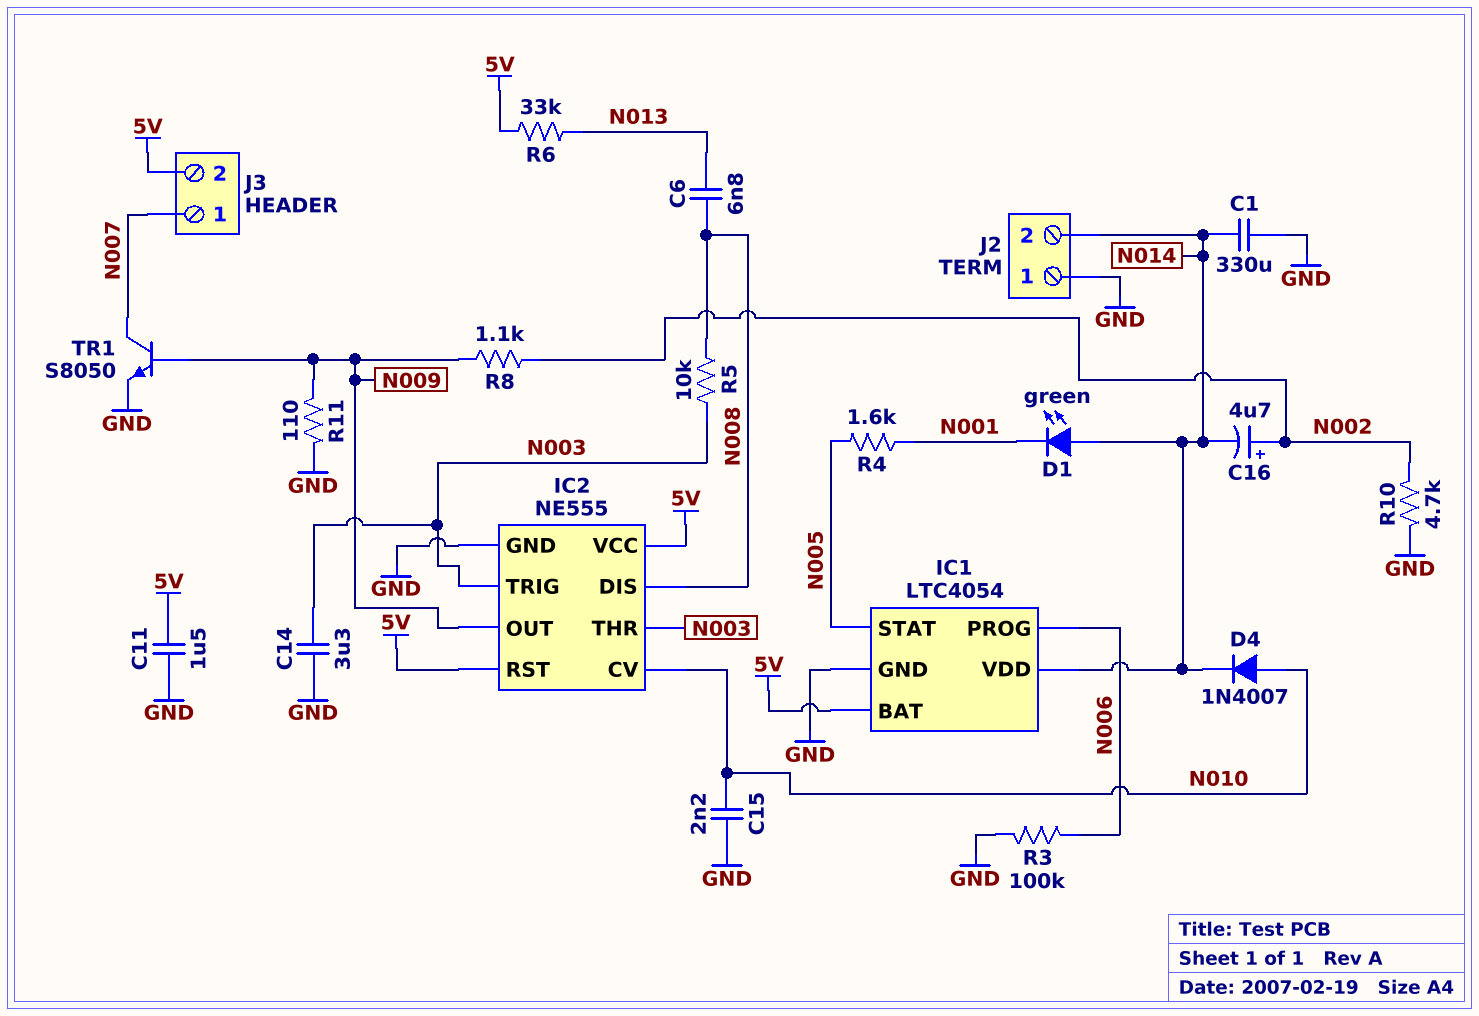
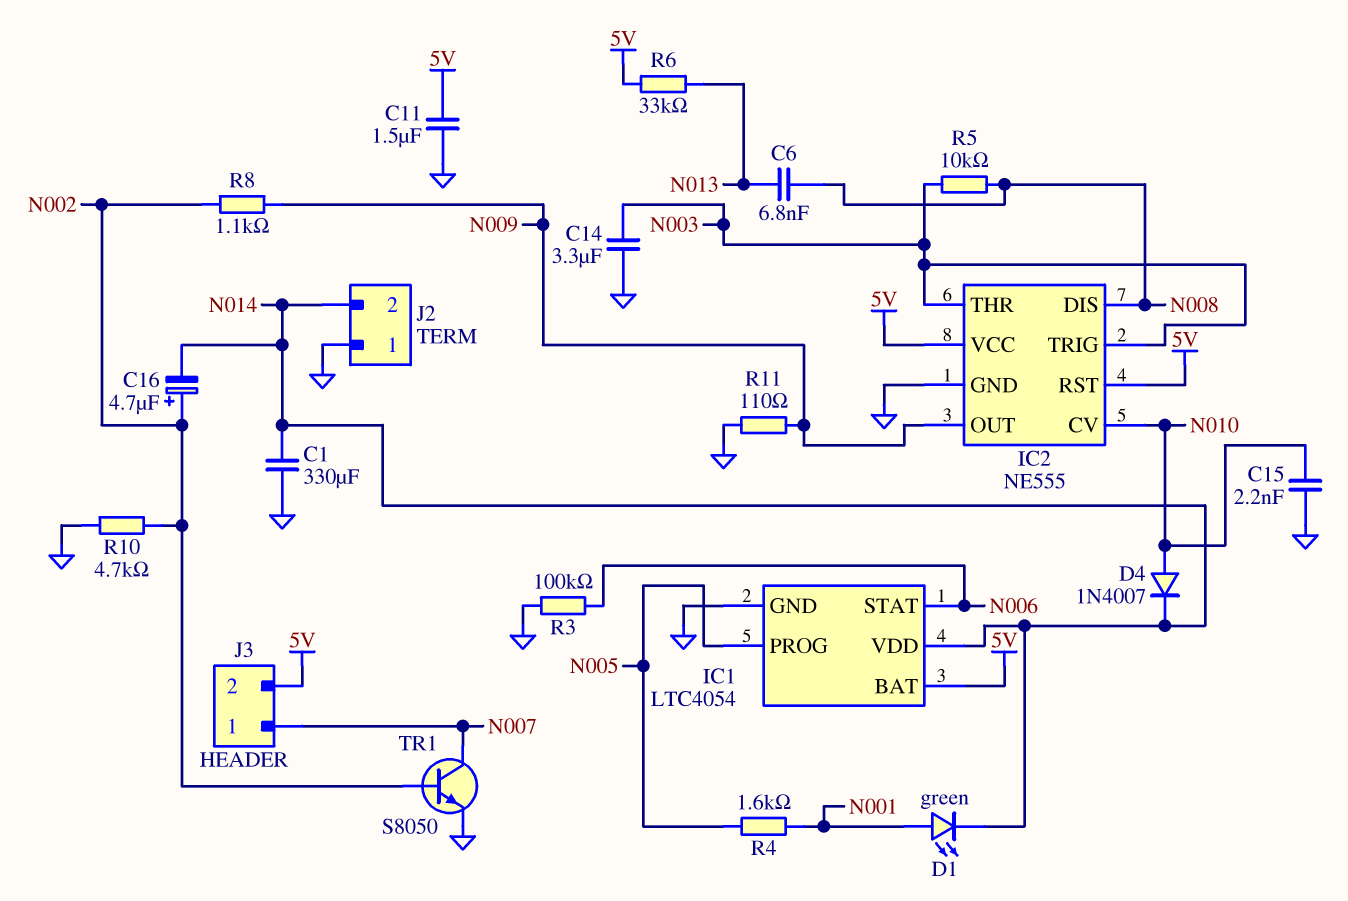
D1: LED green (A N014, K N001) -> LED green (A N001, K N014)
IC1 pin PROG: N006 -> N005
IC1 pin STAT: N005 -> N006
TR1: NPN S8050 (B N009, C N007, E GND) -> NPN S8050 (B N002, C N007, E GND)

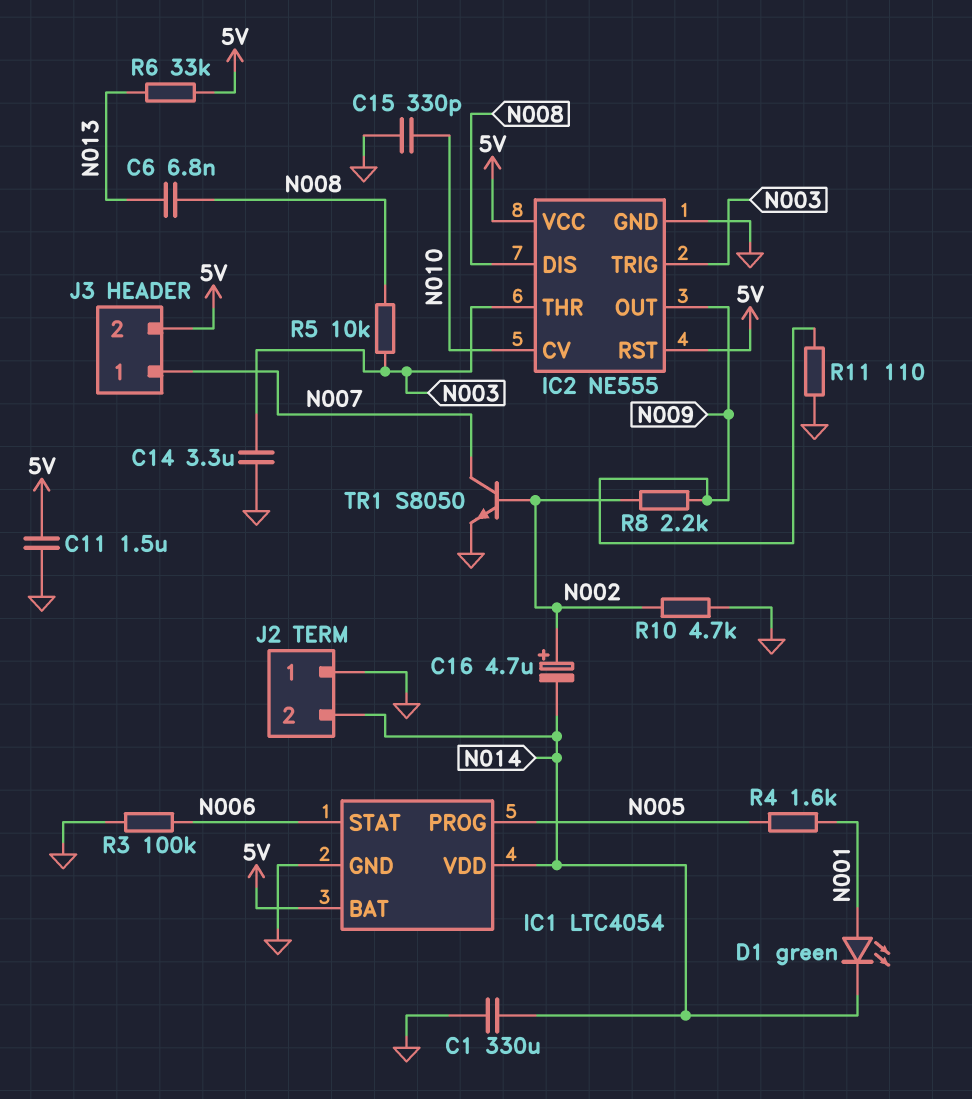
C15: 2.2nF (GND, N010) -> 330pF (GND, N010)
D4: diode 1N4007 (A N010, K N014) -> none
R8: 1.1k (N002, N009) -> 2.2k (N002, N009)

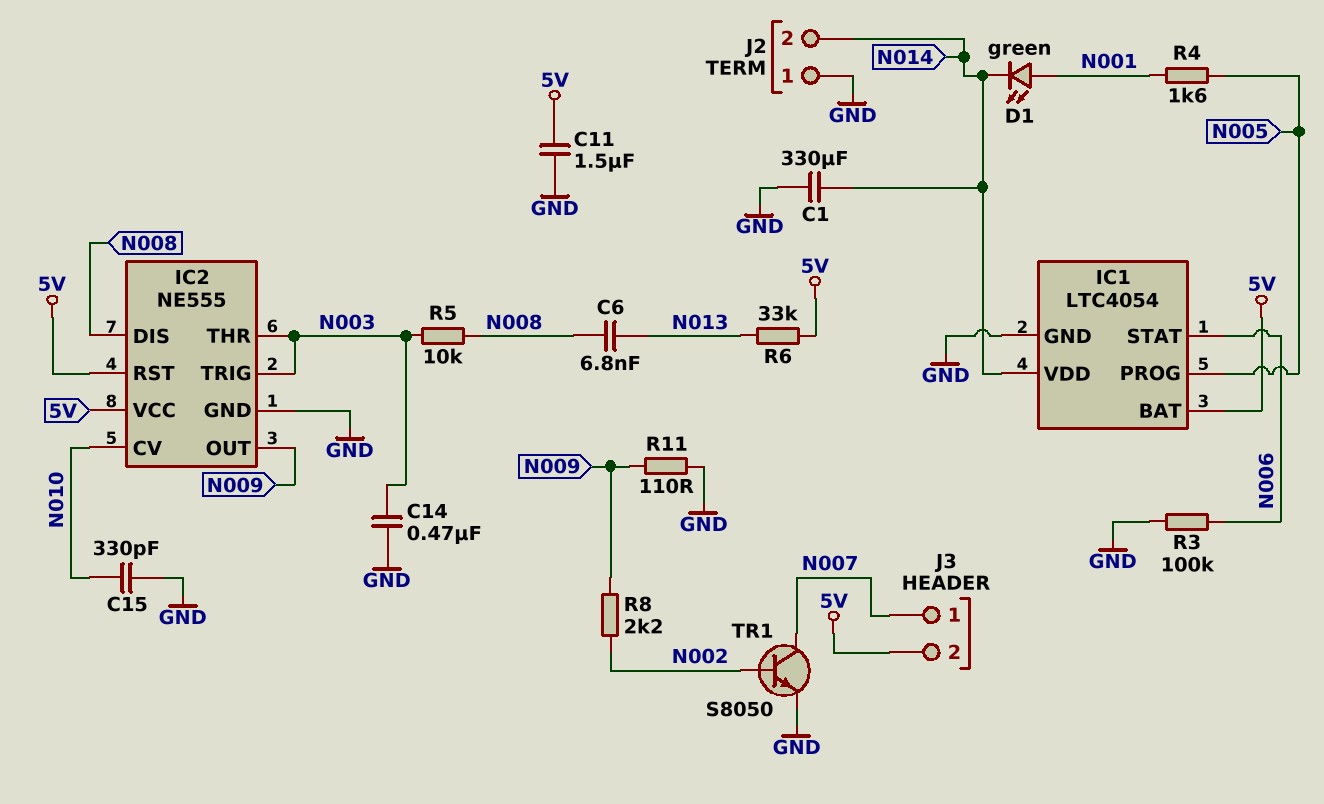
C14: 3.3uF (GND, N003) -> 470nF (GND, N003)
C16: 4.7uF (plus N002, minus N014) -> none
R10: 4.7k (GND, N002) -> none

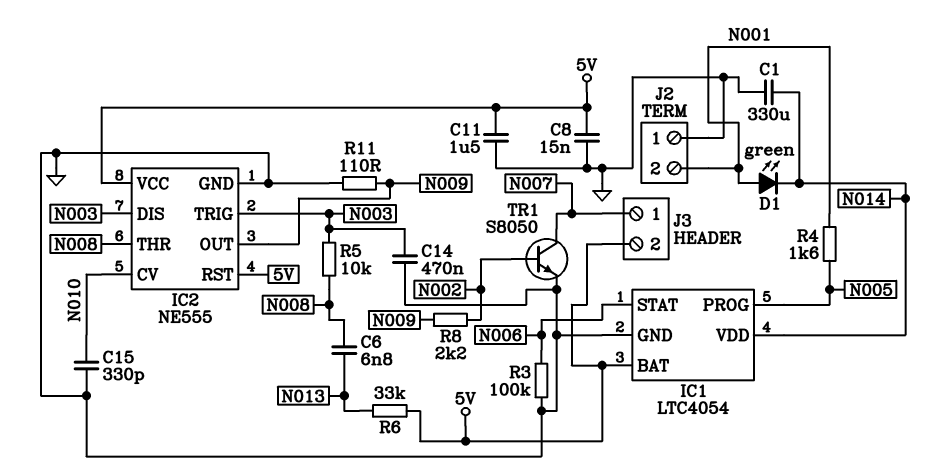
C8: none -> 15nF (5V, GND)
IC2 pin DIS: N008 -> N003
IC2 pin THR: N003 -> N008
J2 pin 2: N014 -> N001

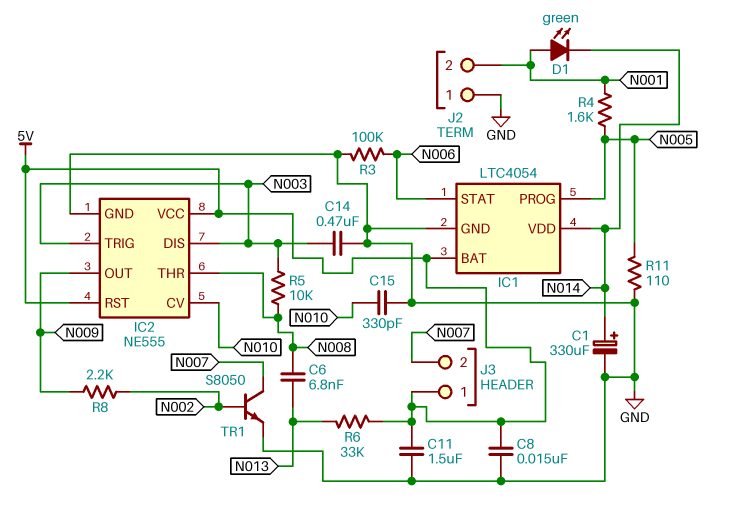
C1: 330uF (GND, N014) -> 330uF (plus N014, minus GND)
J3 pin 1: N007 -> 5V
J3 pin 2: 5V -> N007
R11: 110 (GND, N009) -> 110 (GND, N005)

